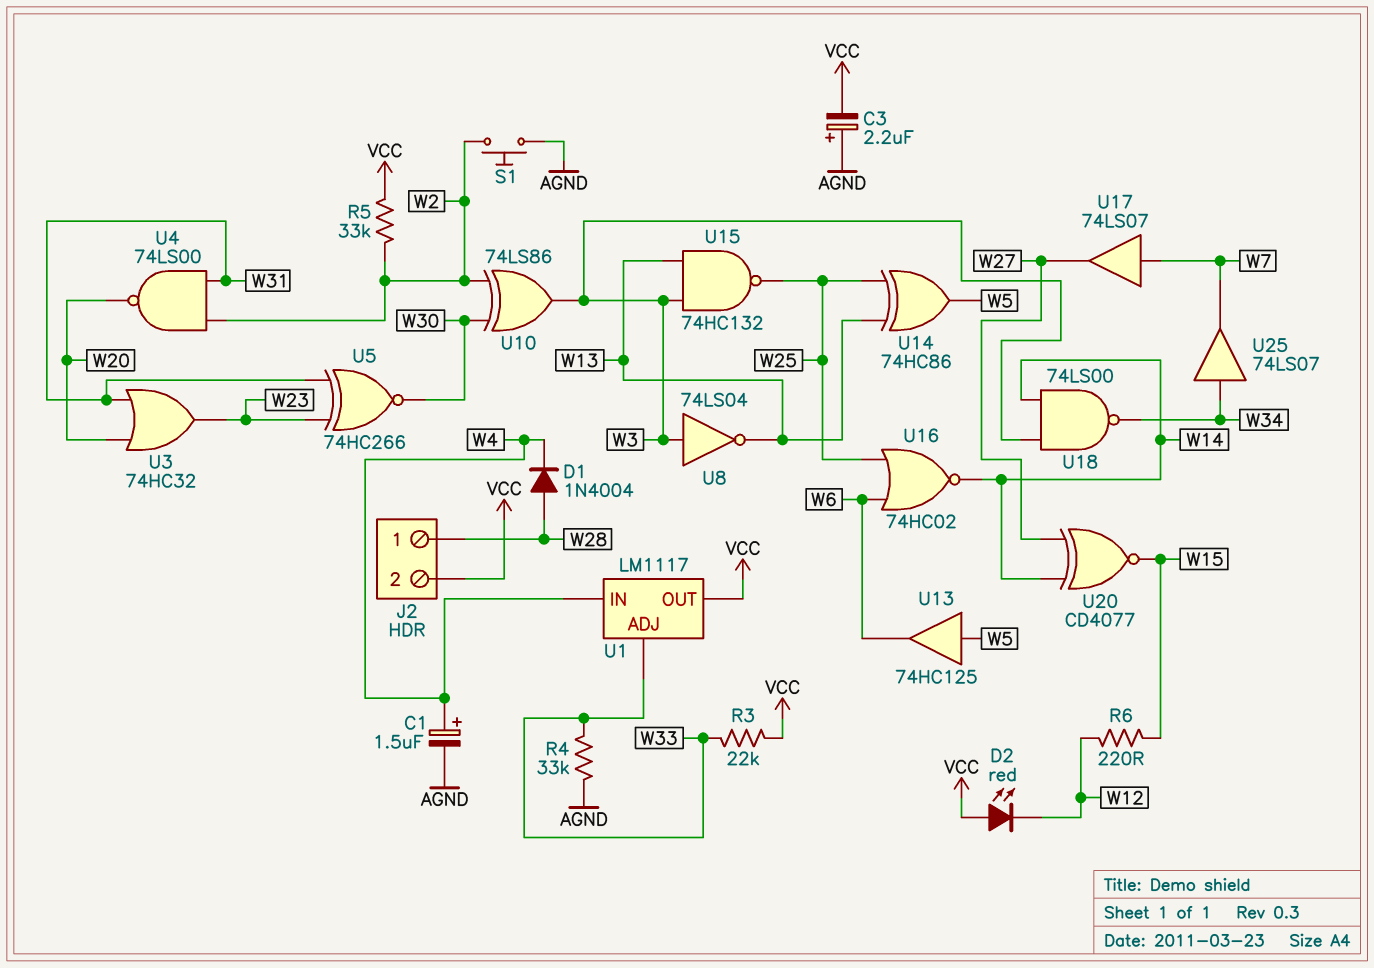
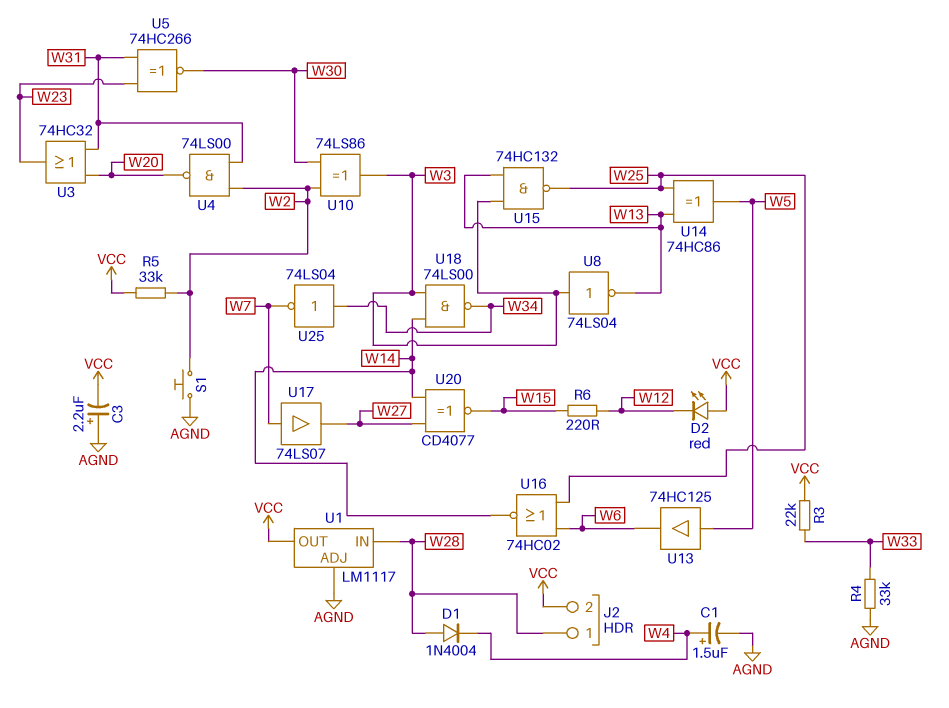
U1 pin ADJ: W33 -> AGND
U1 pin IN: W4 -> W28
U25: buffer 74LS07 (in W34, out W7) -> NOT 74LS04 (in W34, out W7)

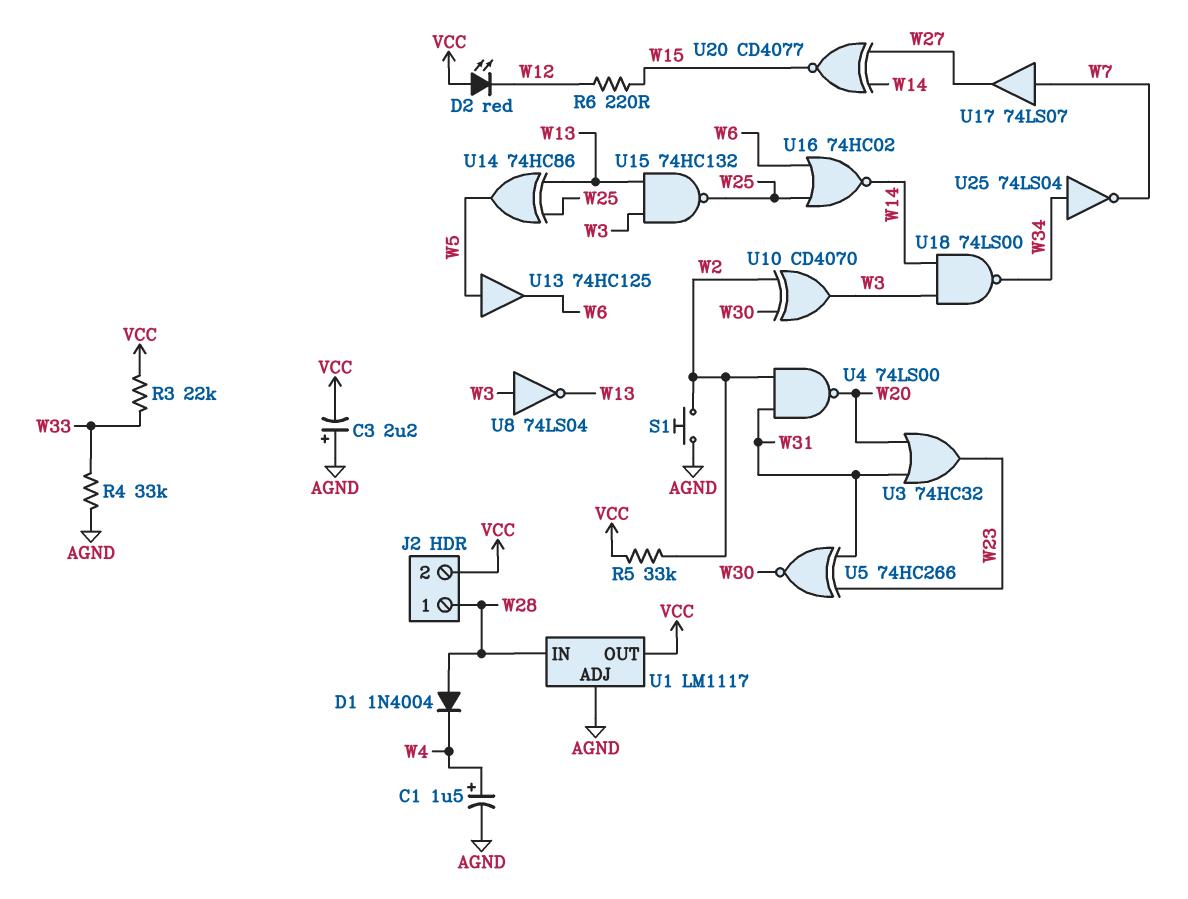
U10: XOR 74LS86 (in W2, in W30, out W3) -> XOR CD4070 (in W2, in W30, out W3)

